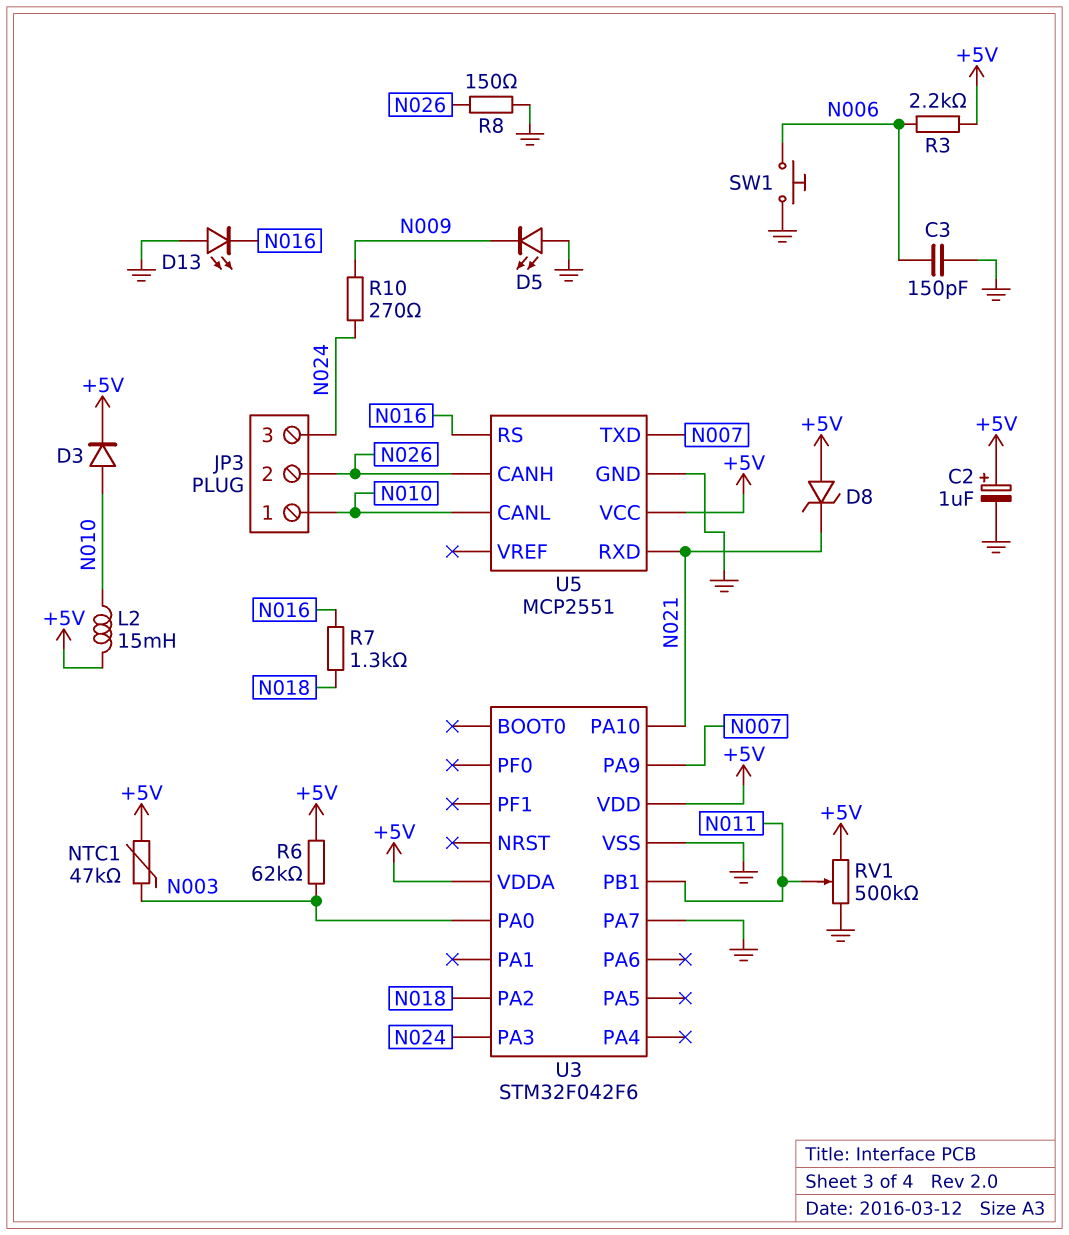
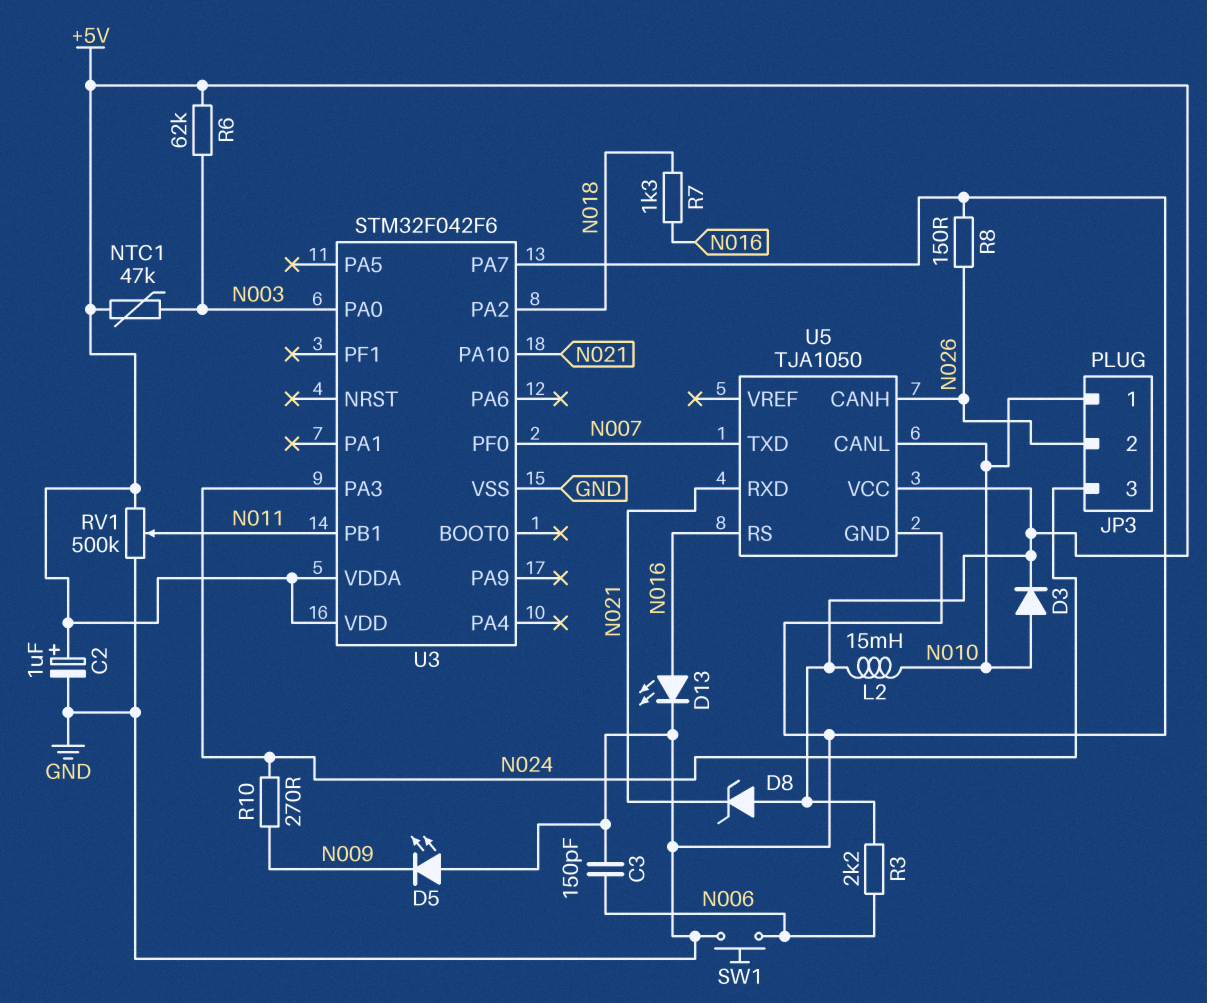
D13: LED (A GND, K N016) -> LED (A N016, K GND)
U3 pin PA9: N007 -> none
U3 pin PF0: none -> N007
U5: MCP2551 -> TJA1050

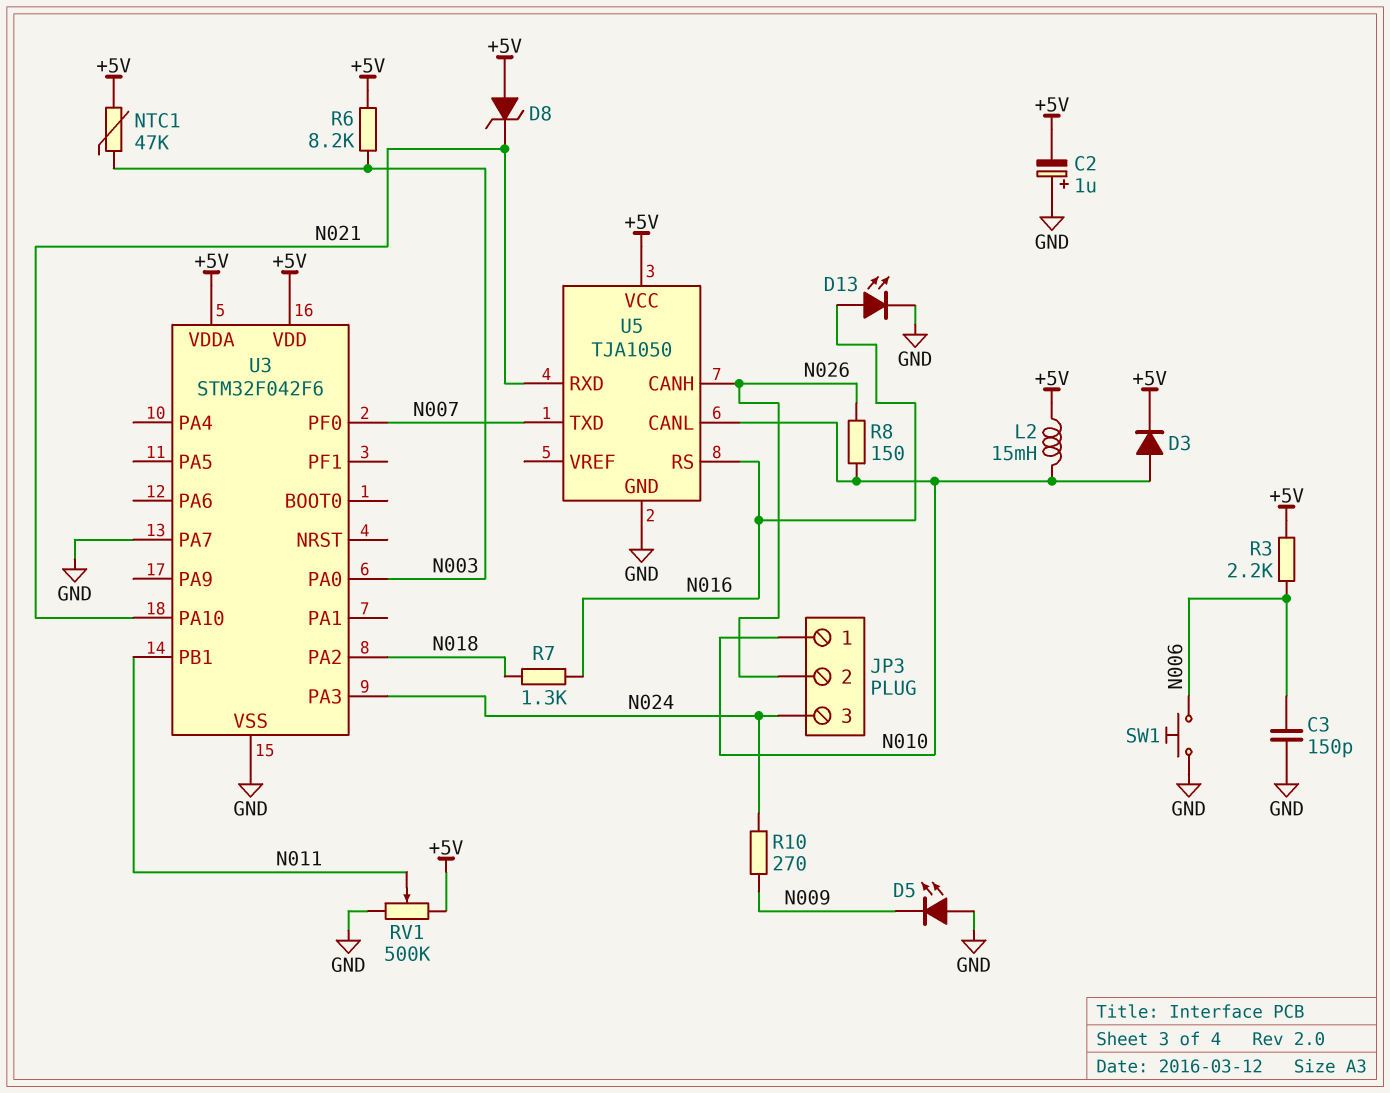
C2: 1uF (plus +5V, minus GND) -> 1uF (plus GND, minus +5V)
R6: 62k (+5V, N003) -> 8.2k (+5V, N003)
R8: 150 (GND, N026) -> 150 (N010, N026)

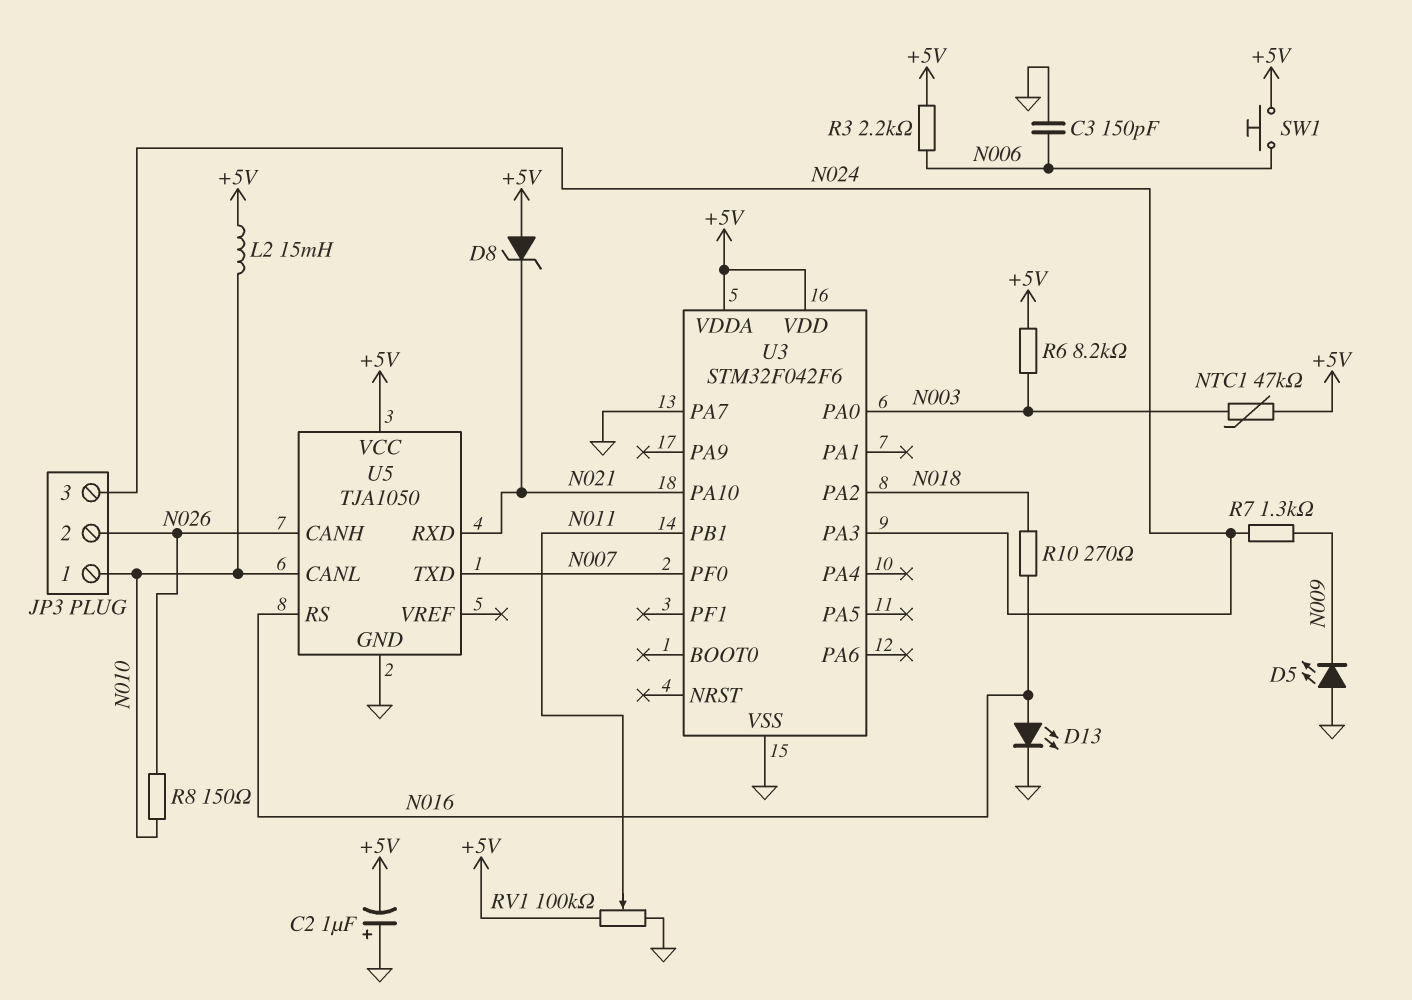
D3: diode (A N010, K +5V) -> none
R7: 1.3k (N016, N018) -> 1.3k (N009, N024)
R10: 270 (N009, N024) -> 270 (N016, N018)
RV1: 500k (+5V, GND, wiper N011) -> 100k (+5V, GND, wiper N011)
SW1: button (GND, N006) -> button (+5V, N006)

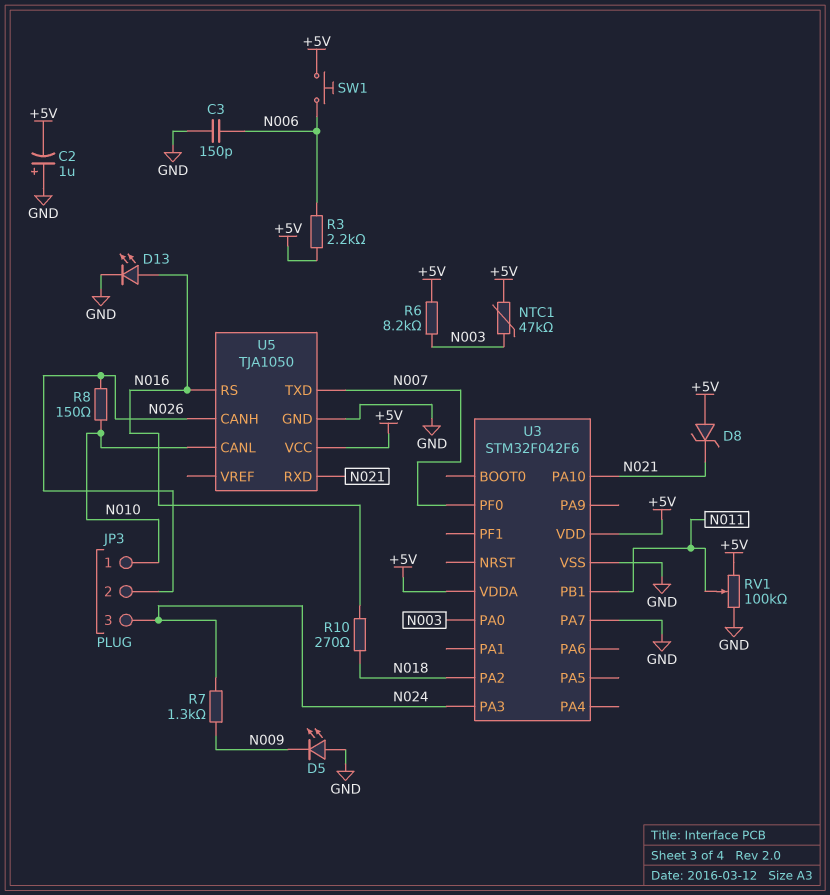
L2: 15mH (+5V, N010) -> none

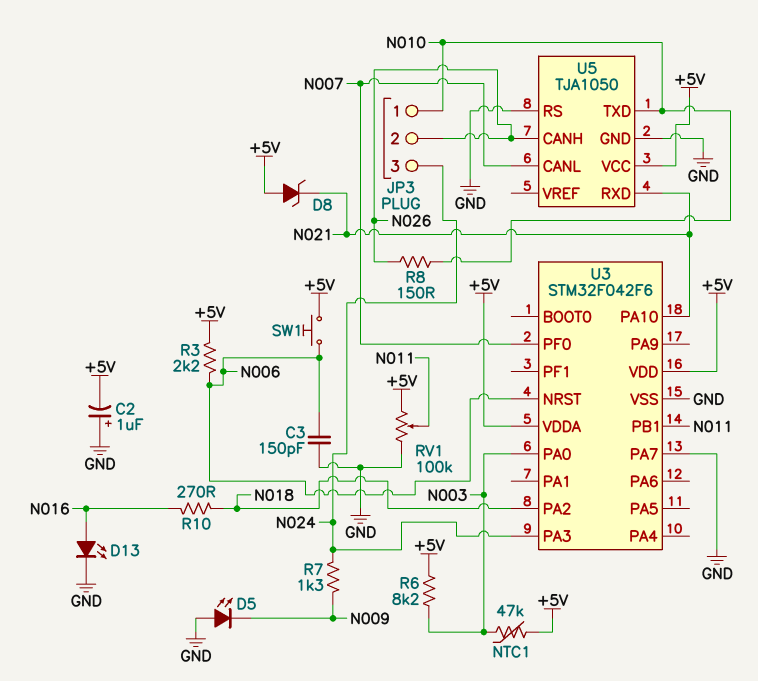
U3 pin NRST: none -> N006
U5 pin CANL: N010 -> N007
U5 pin RS: N016 -> GND
U5 pin TXD: N007 -> N010

